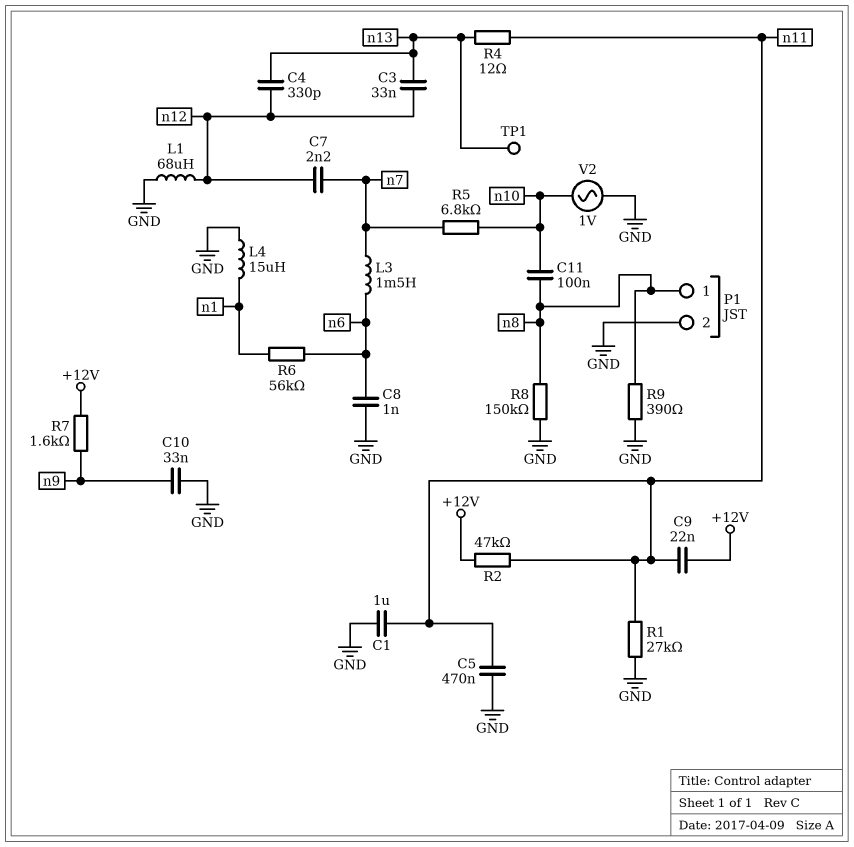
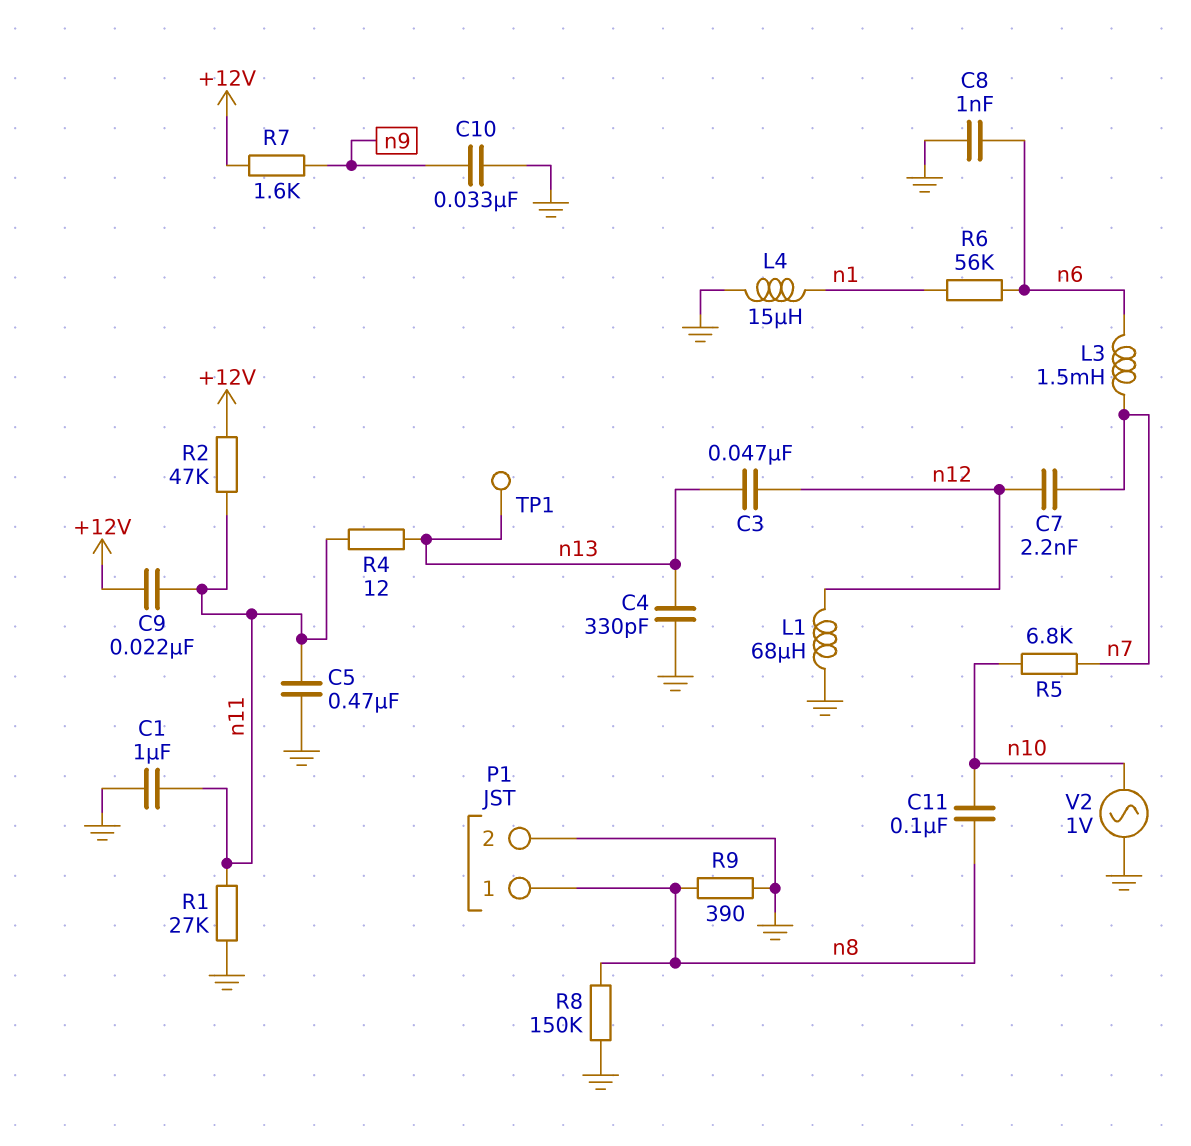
C3: 33nF (n12, n13) -> 47nF (n12, n13)
C4: 330pF (n12, n13) -> 330pF (GND, n13)

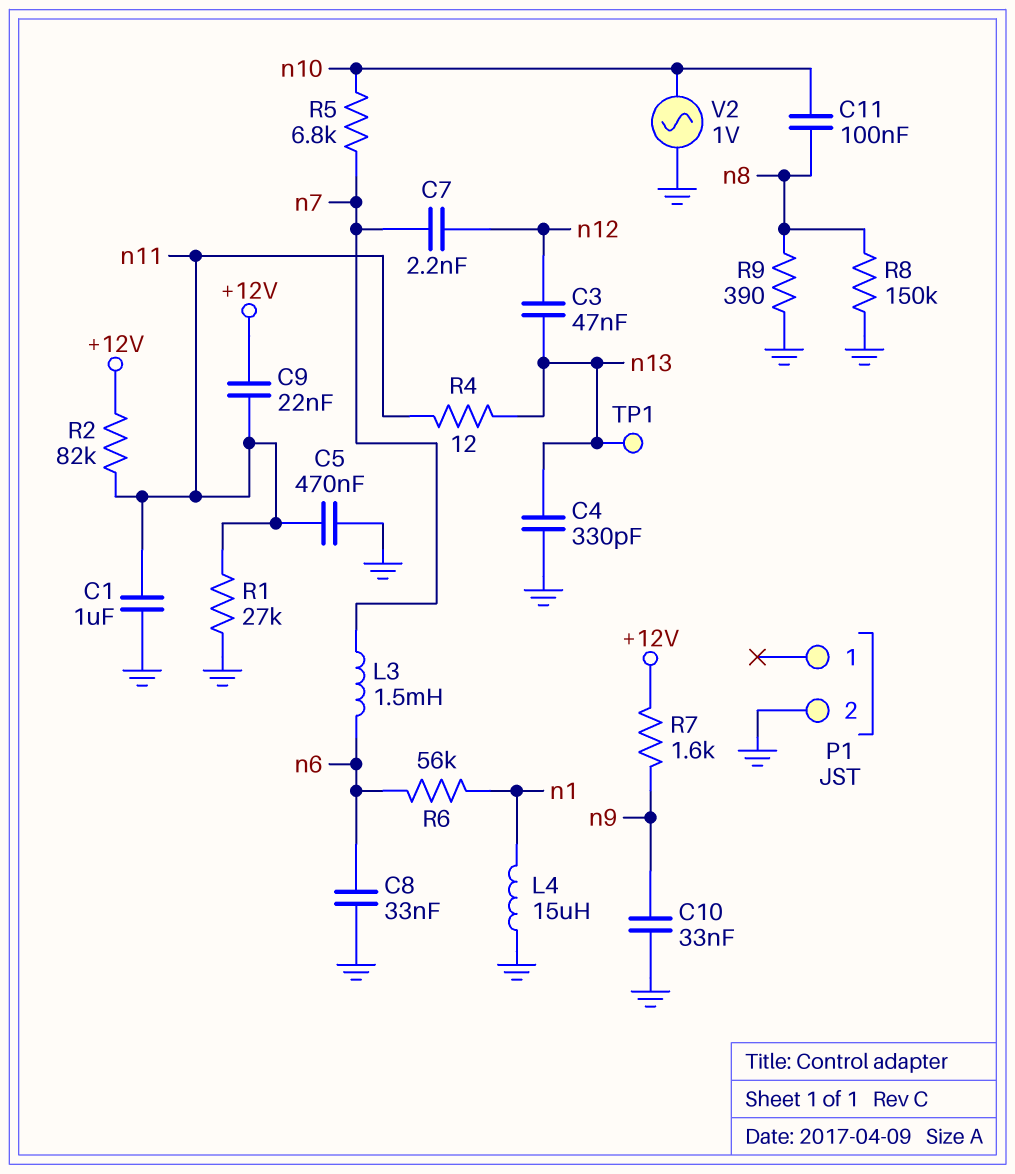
C8: 1nF (GND, n6) -> 33nF (GND, n6)
L1: 68uH (GND, n12) -> none
P1 pin 1: n8 -> none
R2: 47k (+12V, n11) -> 82k (+12V, n11)

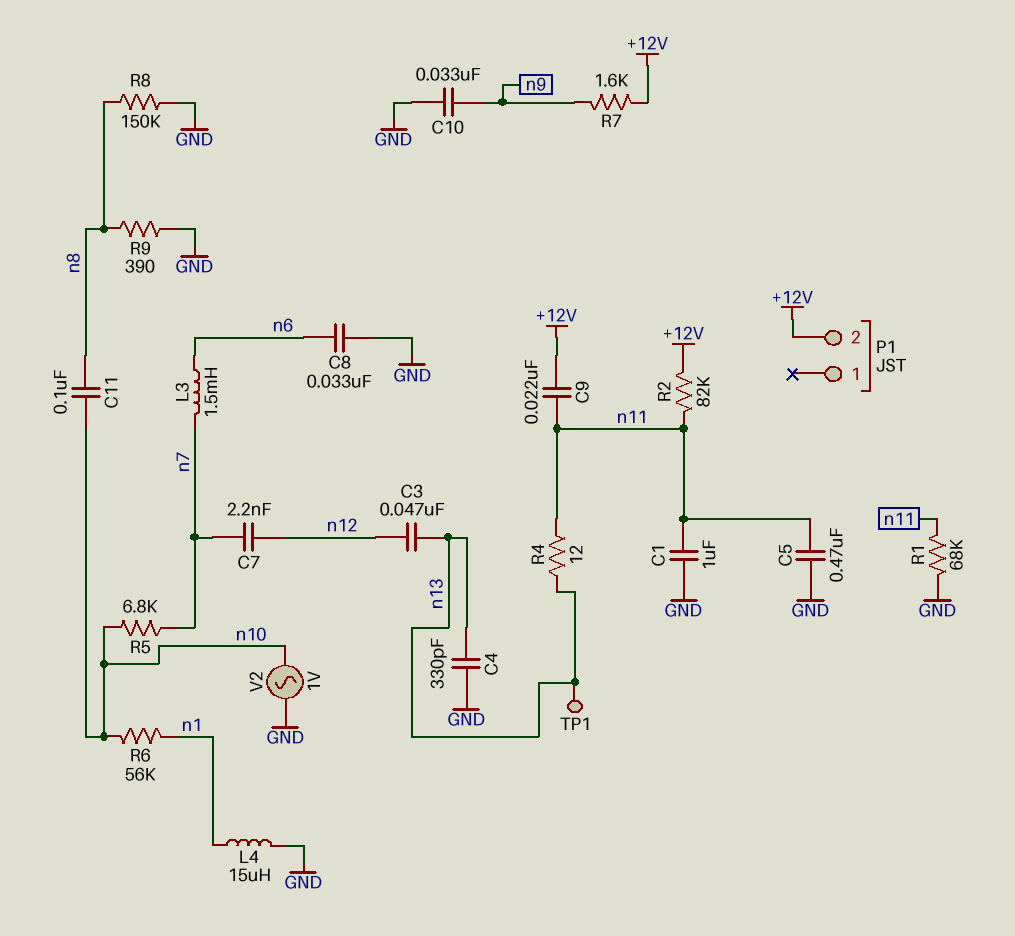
P1 pin 2: GND -> +12V
R1: 27k (GND, n11) -> 68k (GND, n11)
R6: 56k (n1, n6) -> 56k (n1, n10)

